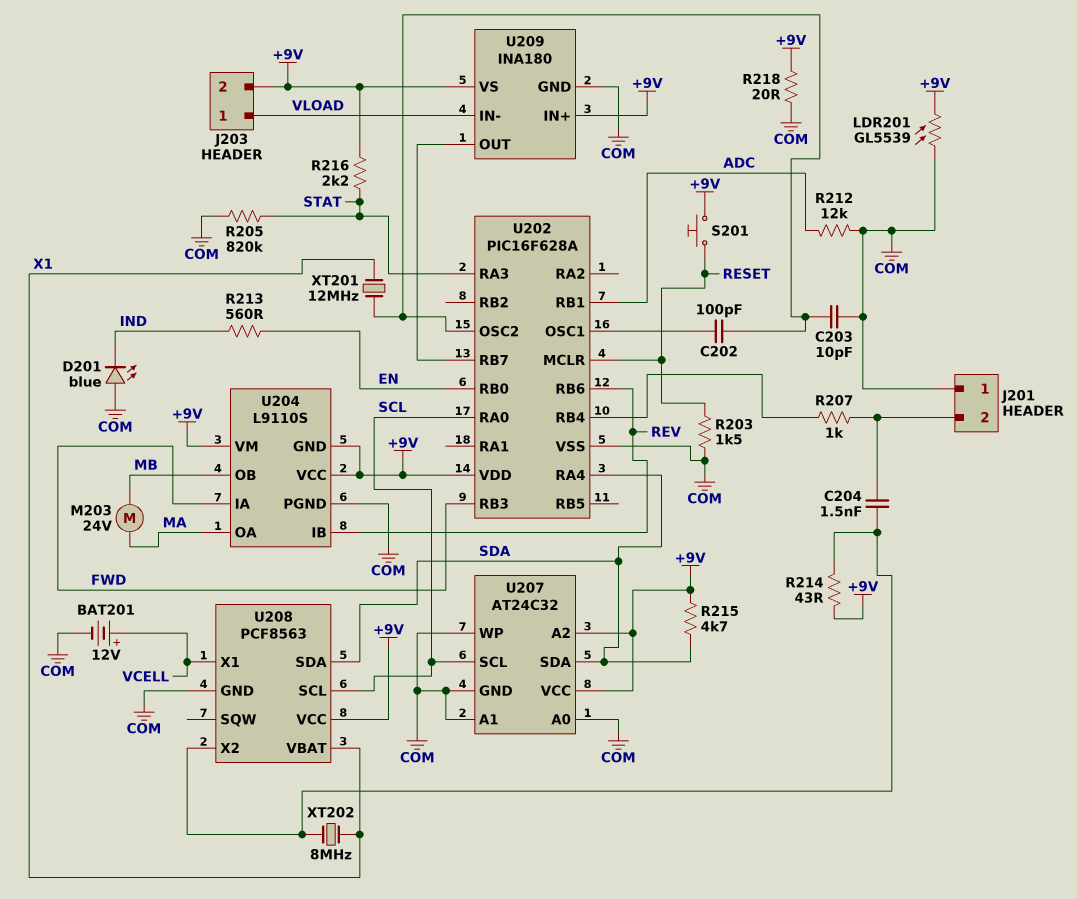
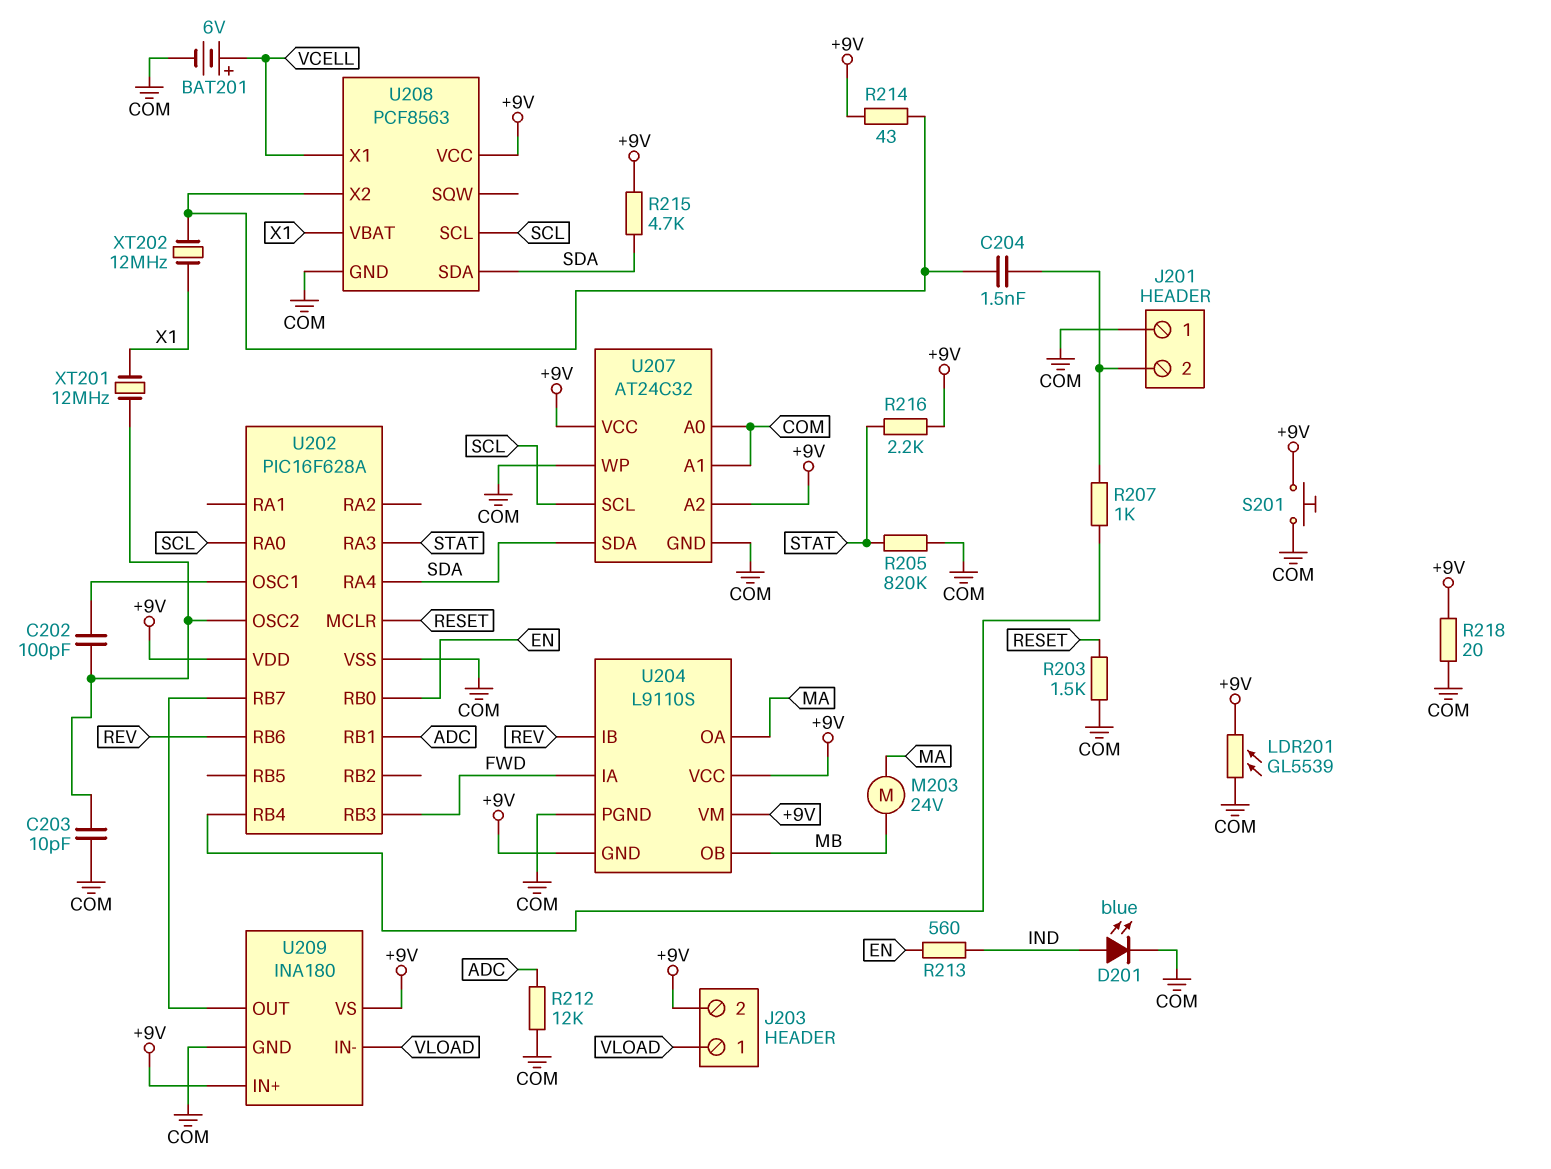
BAT201: 12V (plus VCELL, minus COM) -> 6V (plus VCELL, minus COM)
D201: LED blue (A COM, K IND) -> LED blue (A IND, K COM)
S201: button (+9V, RESET) -> button (+9V, COM)
XT202: 8MHz (U208/X2, X1) -> 12MHz (U208/X2, X1)

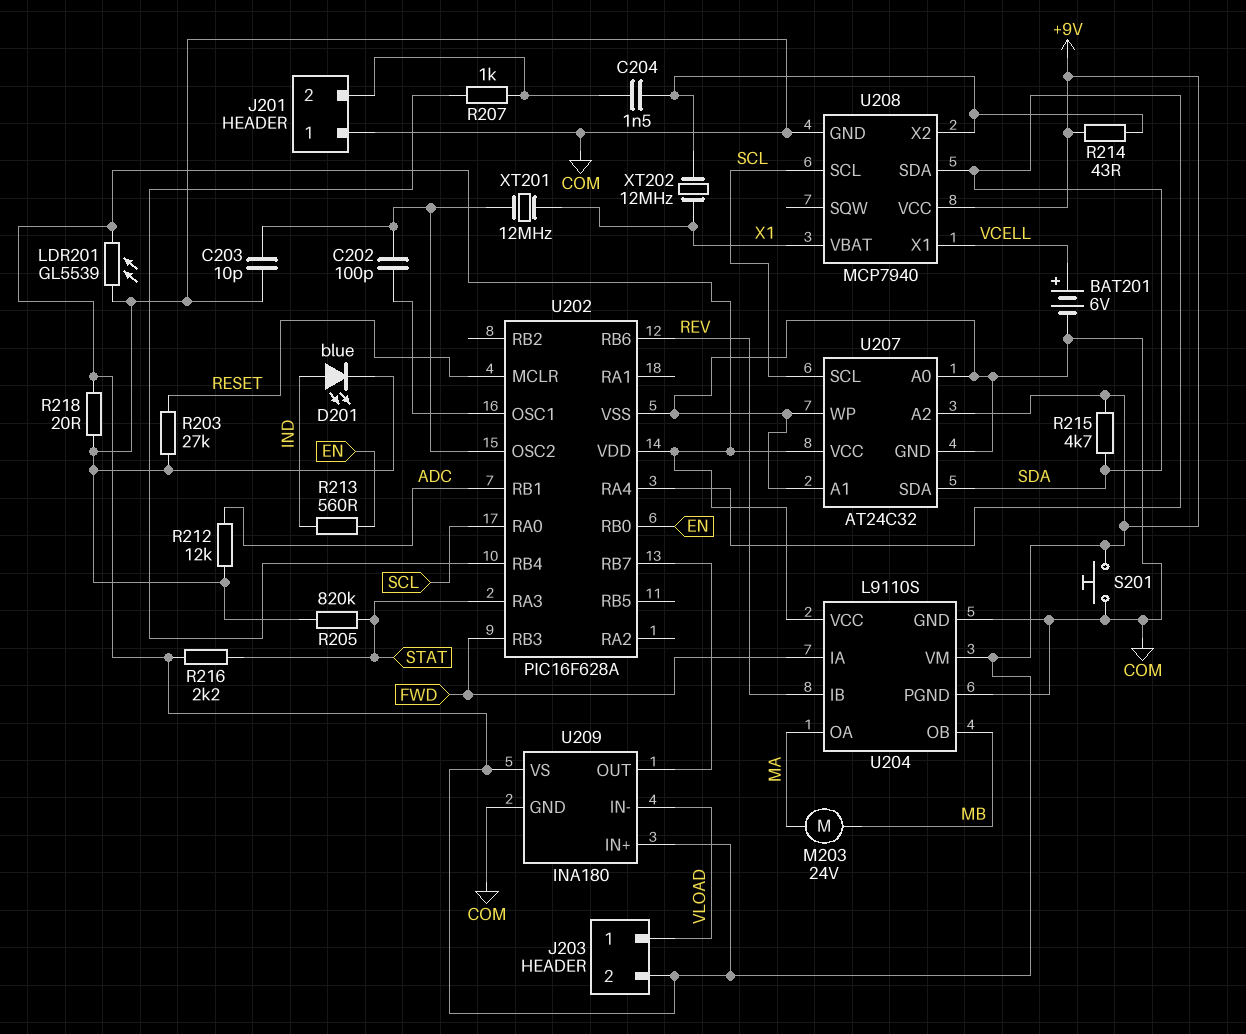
R203: 1.5k (COM, RESET) -> 27k (COM, RESET)
U204 pin GND: +9V -> COM
U208: PCF8563 -> MCP7940

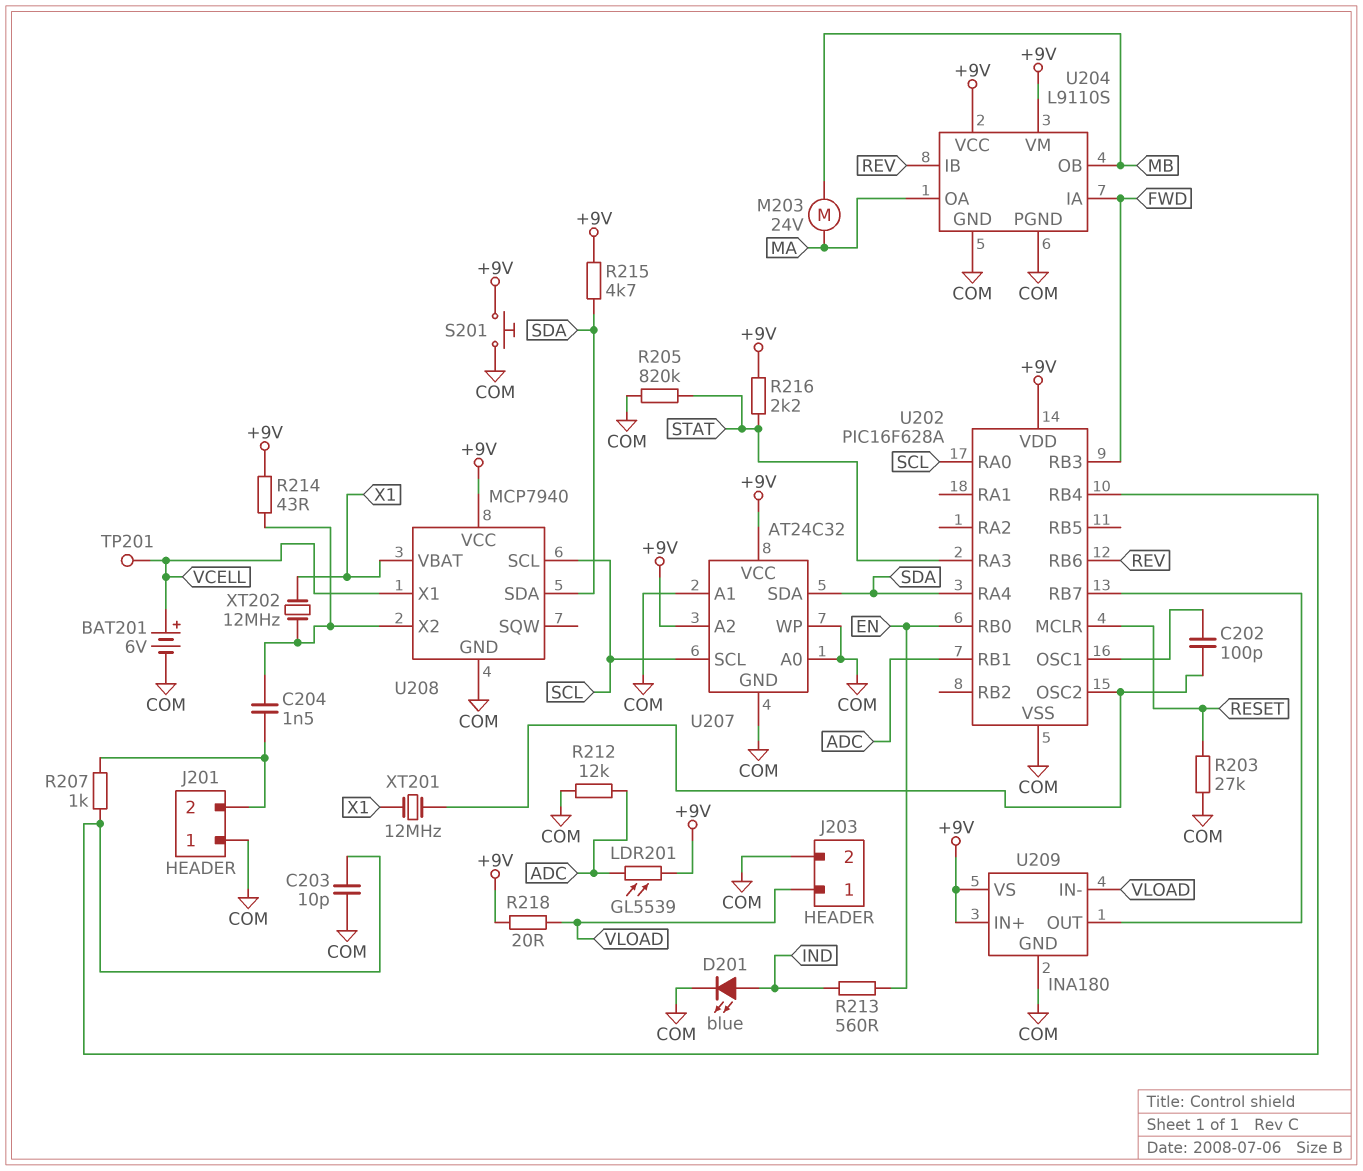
C203: 10pF (COM, U202/OSC2) -> 10pF (COM, U202/RB4)
J203 pin 2: +9V -> COM
LDR201: GL5539 (+9V, COM) -> GL5539 (+9V, ADC)
R218: 20 (+9V, COM) -> 20 (+9V, VLOAD)
TP201: none -> test point (VCELL)

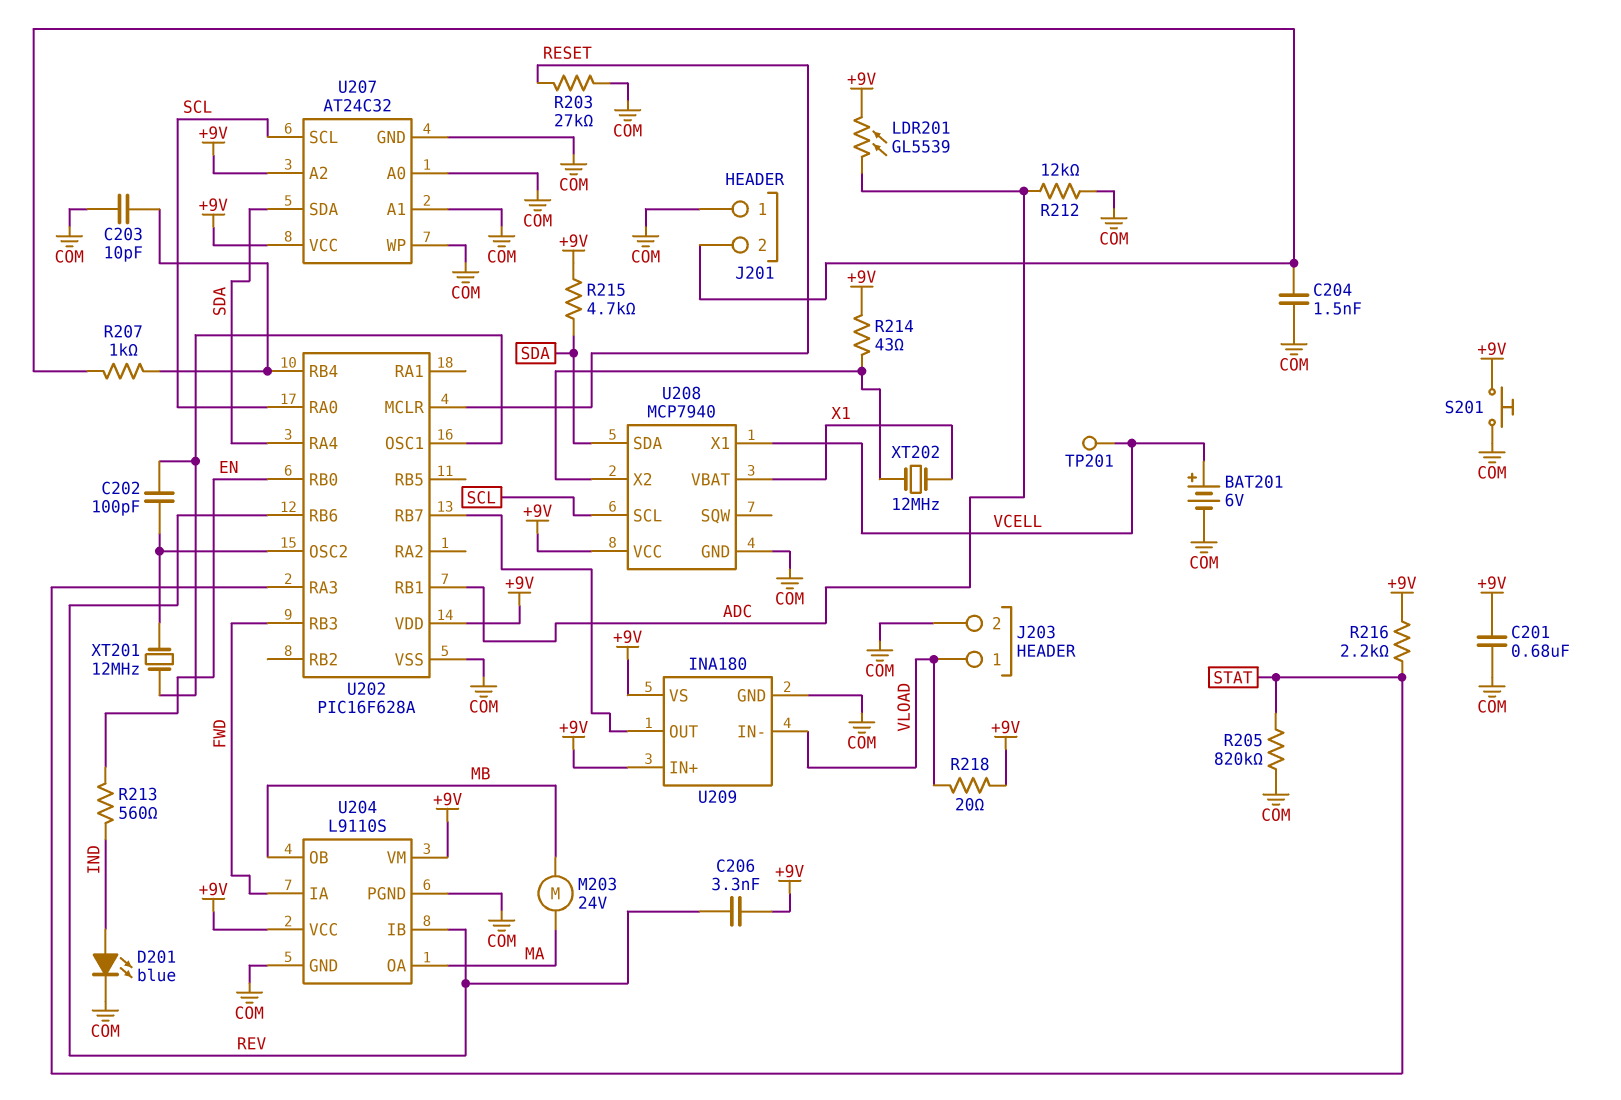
C201: none -> 680nF (+9V, COM)
C204: 1.5nF (J201/2, U208/X2) -> 1.5nF (COM, J201/2)
C206: none -> 3.3nF (+9V, REV)
XT201: 12MHz (U202/OSC2, X1) -> 12MHz (U202/OSC1, U202/OSC2)

